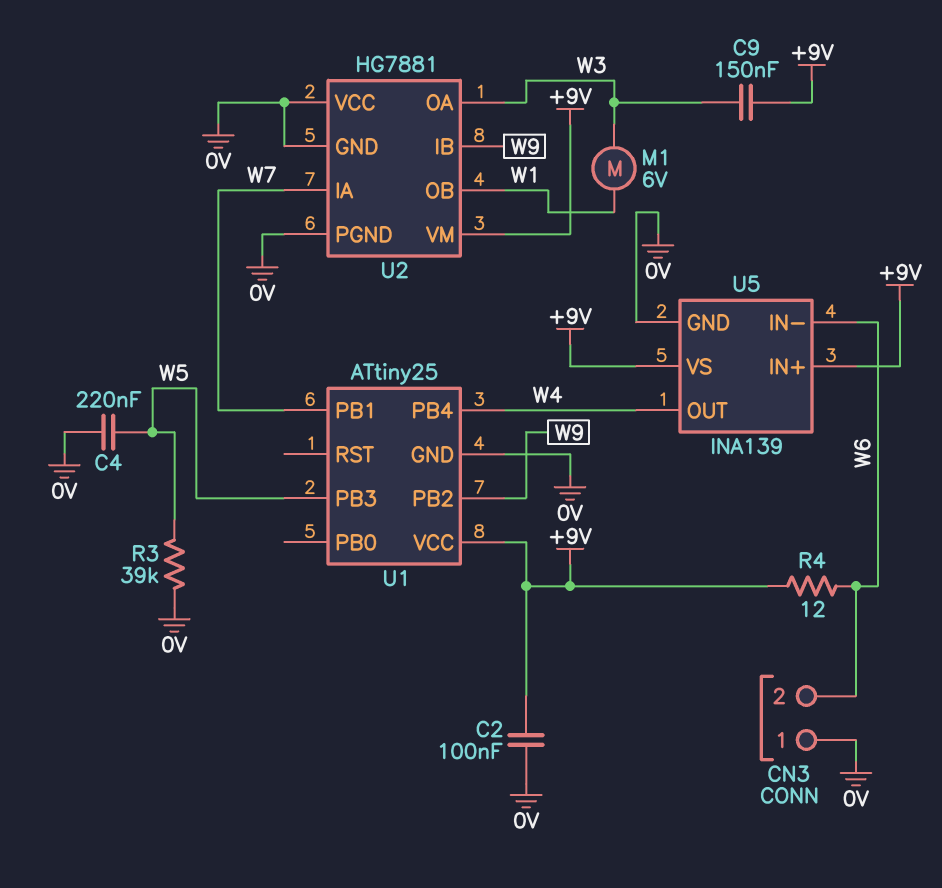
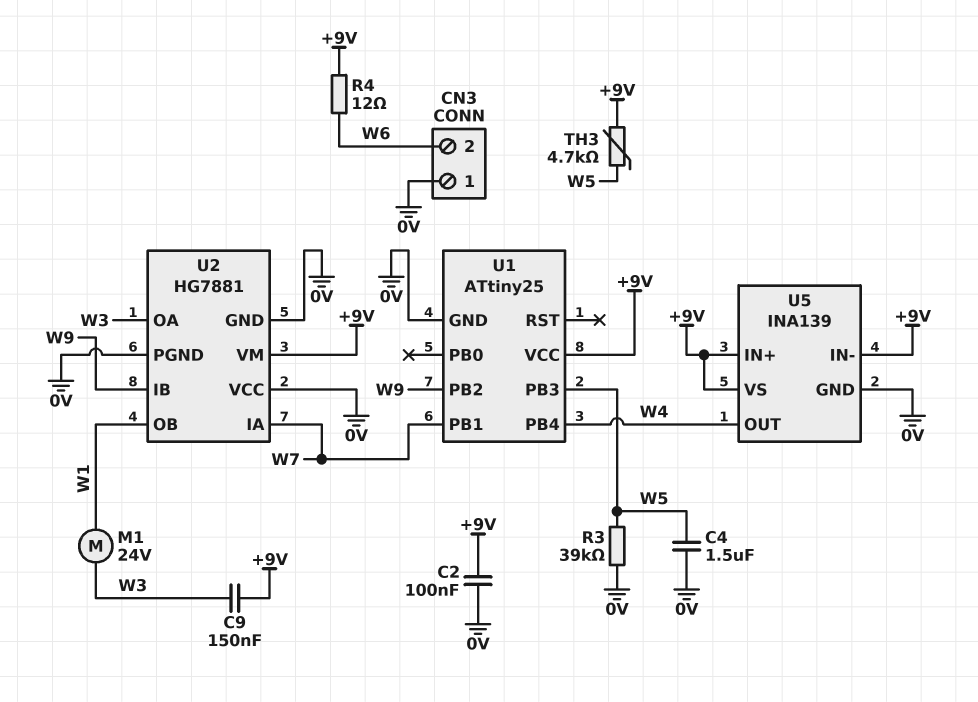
C4: 220nF (0V, W5) -> 1.5uF (0V, W5)
M1: motor 6V (W1, W3) -> motor 24V (W1, W3)
TH3: none -> 4.7k (+9V, W5)
U5 pin IN-: W6 -> +9V

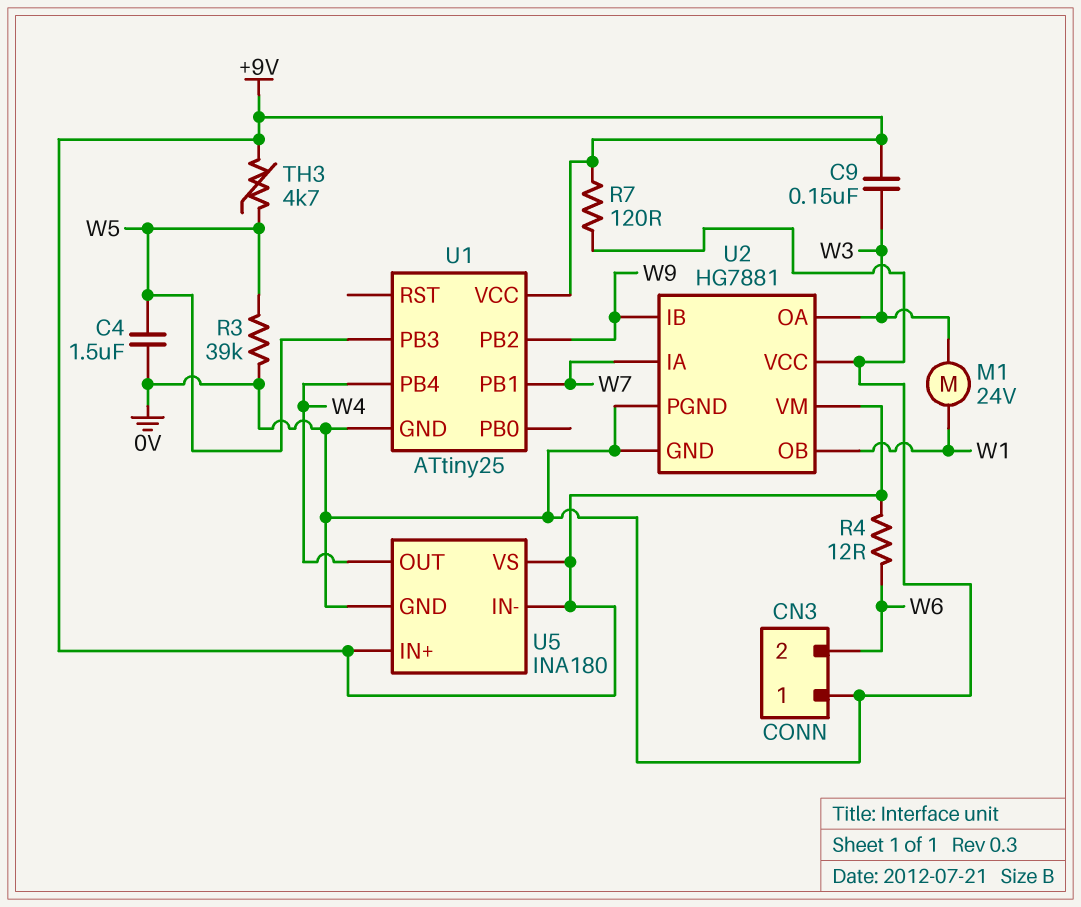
C2: 100nF (+9V, 0V) -> none
R7: none -> 120 (+9V, 0V)
U5: INA139 -> INA180

